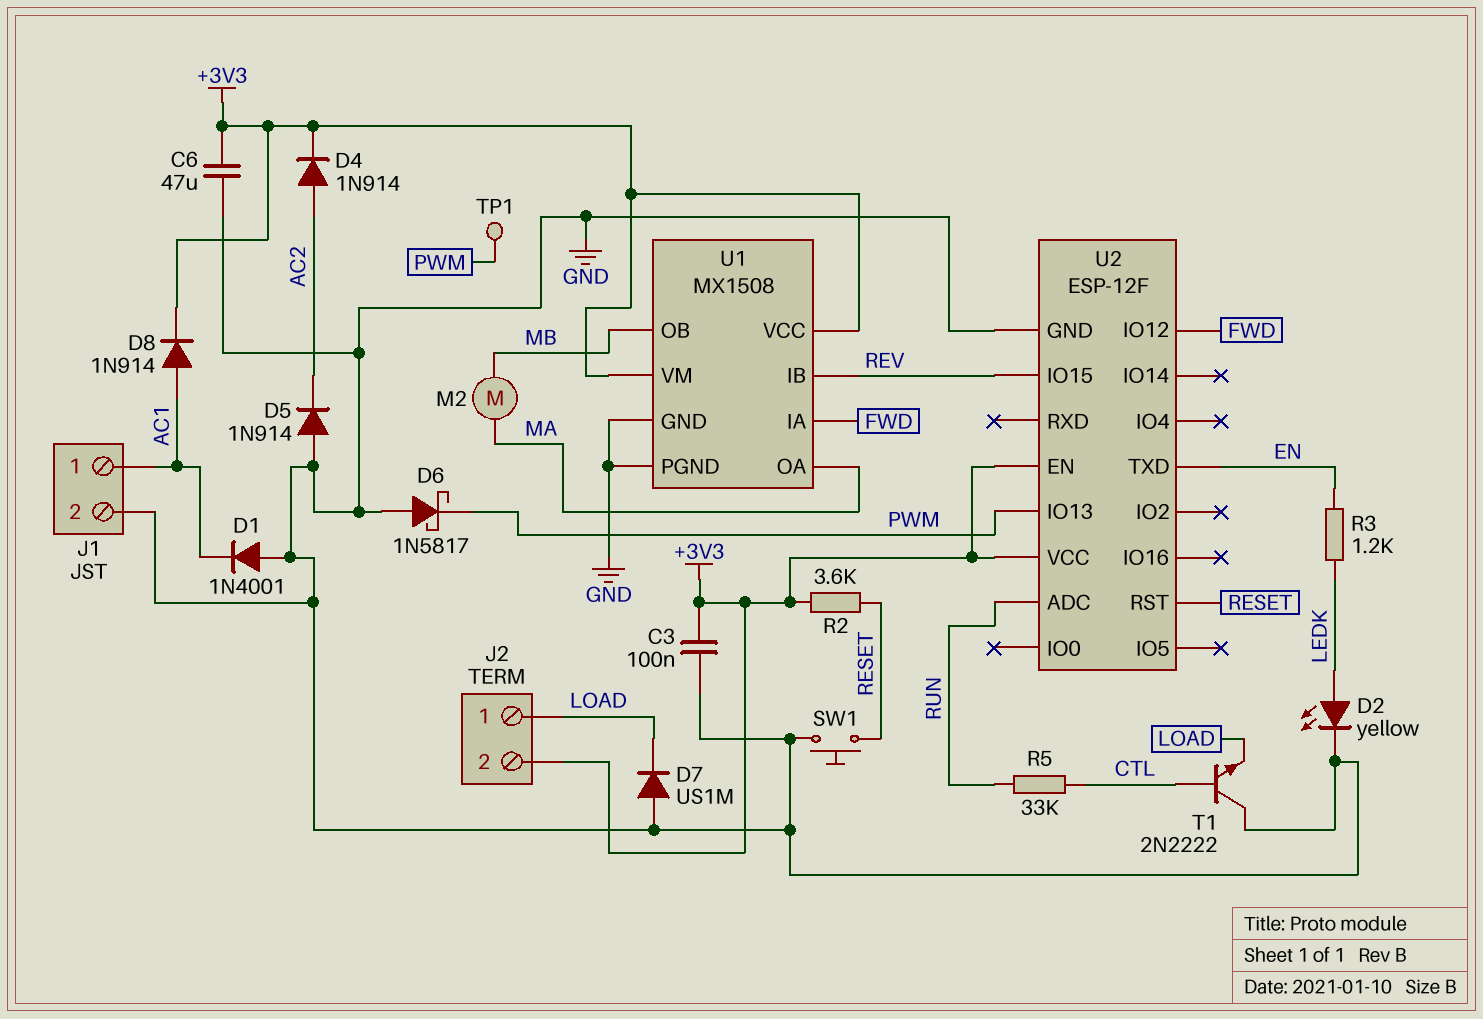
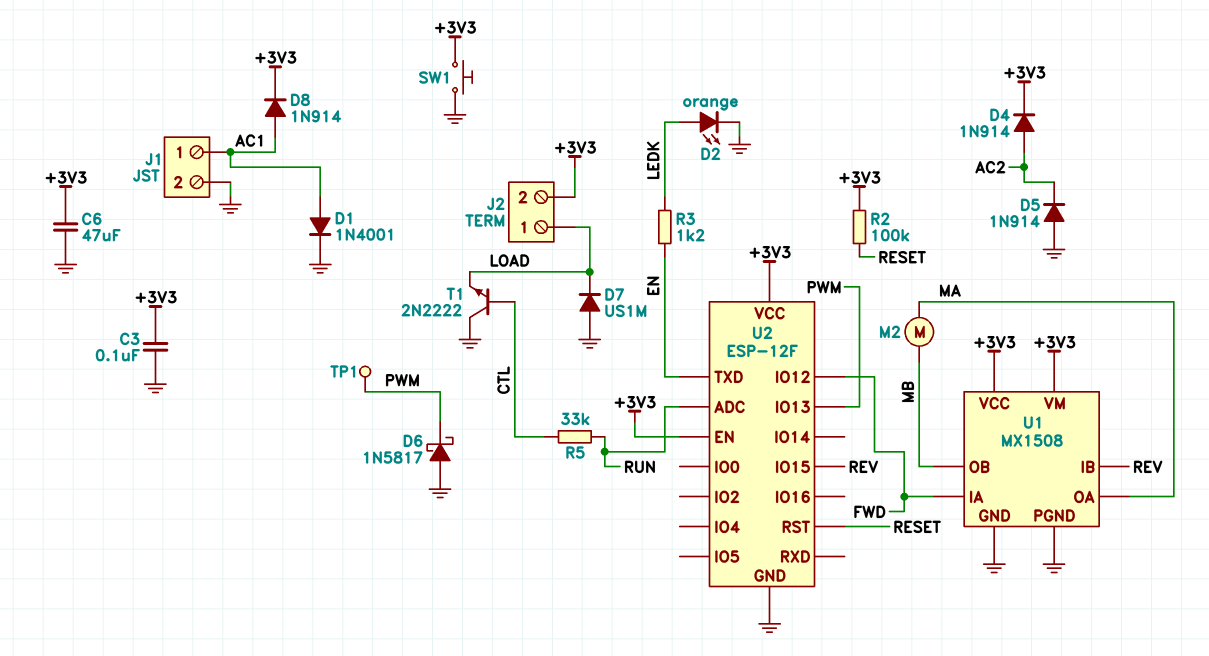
D1: diode 1N4001 (A GND, K AC1) -> diode 1N4001 (A AC1, K GND)
D2: LED yellow (A LEDK, K GND) -> LED orange (A LEDK, K GND)
R2: 3.6k (+3V3, RESET) -> 100k (+3V3, RESET)
SW1: button (GND, RESET) -> button (+3V3, GND)

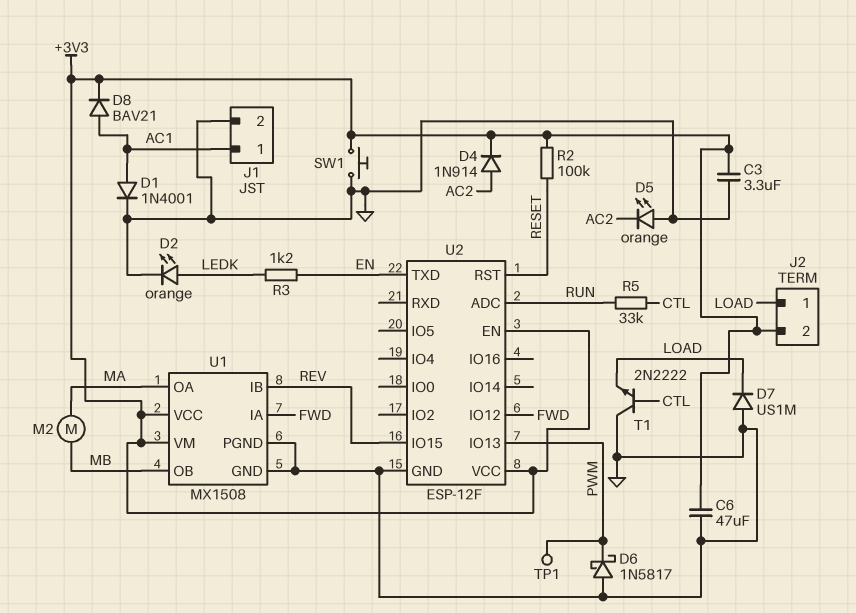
C3: 100nF (+3V3, GND) -> 3.3uF (+3V3, GND)
D5: diode 1N914 (A GND, K AC2) -> LED orange (A GND, K AC2)
D8: diode 1N914 (A AC1, K +3V3) -> diode BAV21 (A AC1, K +3V3)

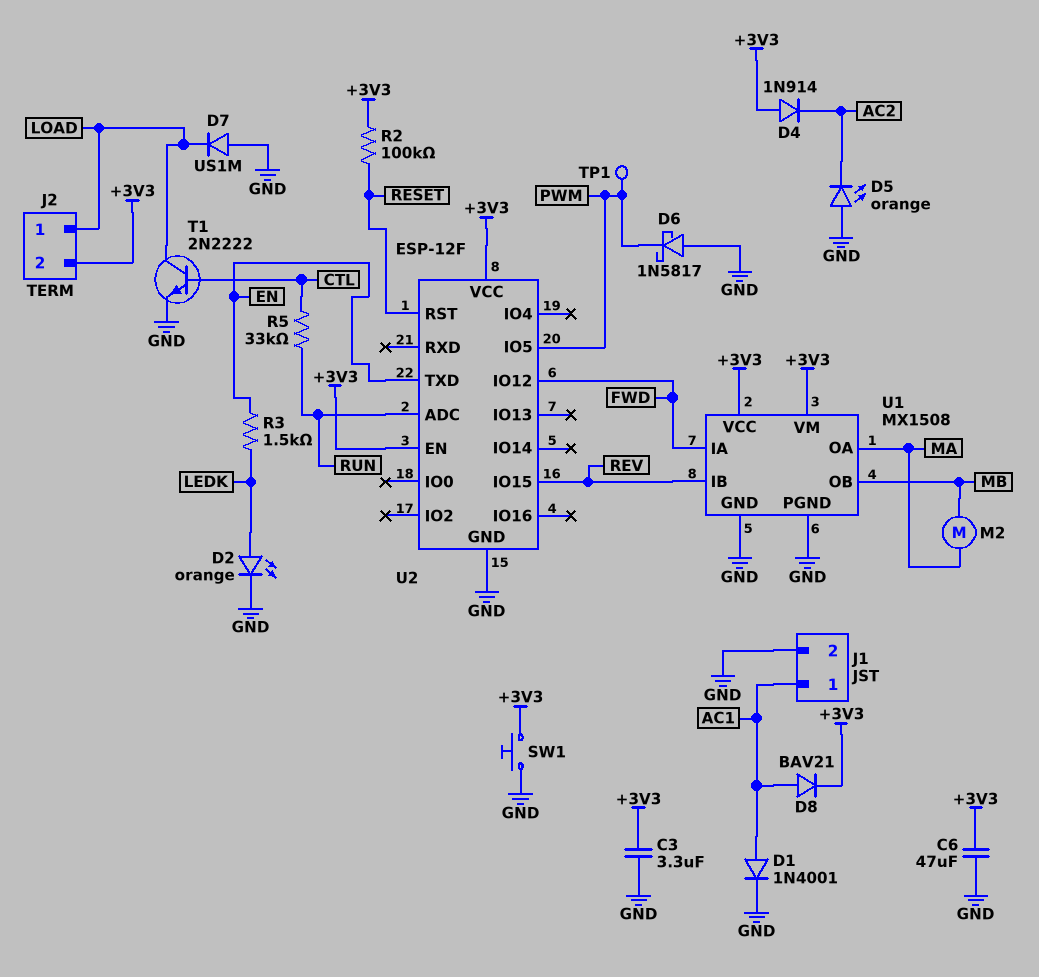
D4: diode 1N914 (A AC2, K +3V3) -> diode 1N914 (A +3V3, K AC2)
R3: 1.2k (EN, LEDK) -> 1.5k (EN, LEDK)
T1: NPN 2N2222 (B CTL, C GND, E LOAD) -> NPN 2N2222 (B CTL, C LOAD, E GND)
U2 pin IO5: none -> PWM
U2 pin IO13: PWM -> none

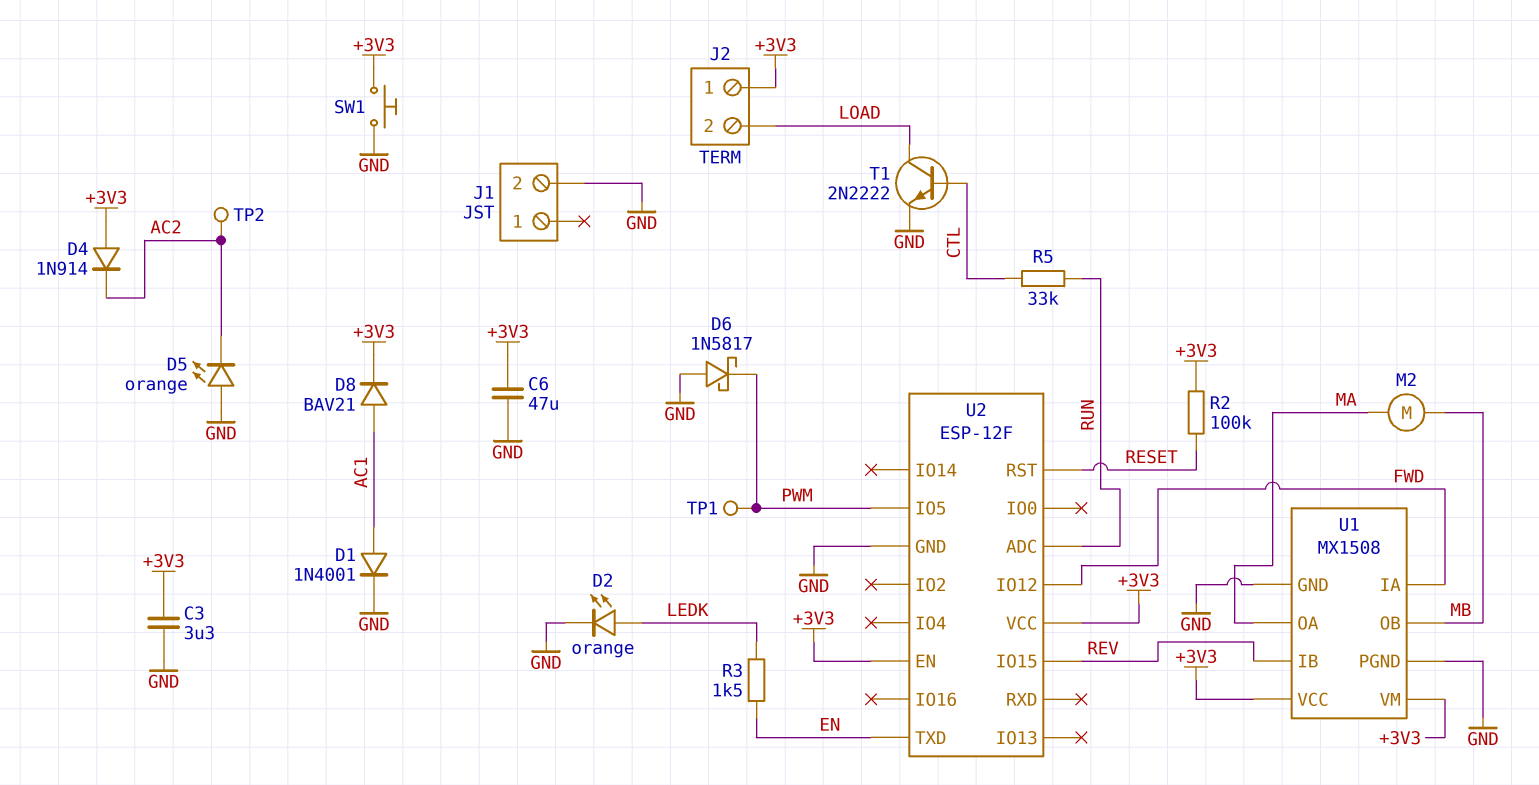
D7: diode US1M (A GND, K LOAD) -> none
J1 pin 1: AC1 -> none
J2 pin 1: LOAD -> +3V3
J2 pin 2: +3V3 -> LOAD
TP2: none -> test point (AC2)

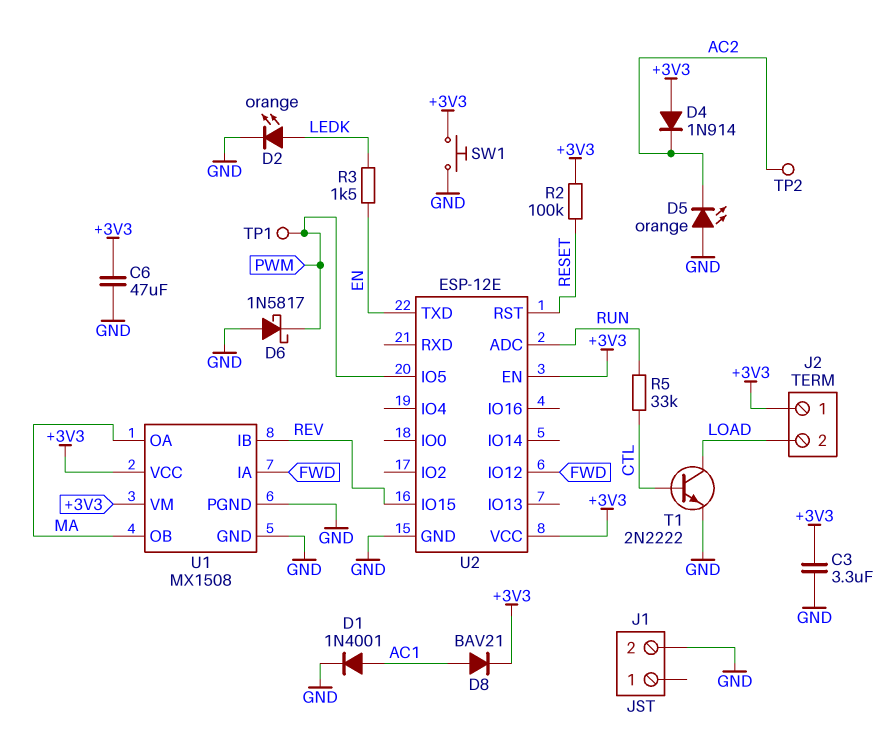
M2: motor (MA, MB) -> none
U1 pin OB: MB -> MA
U2: ESP-12F -> ESP-12E

